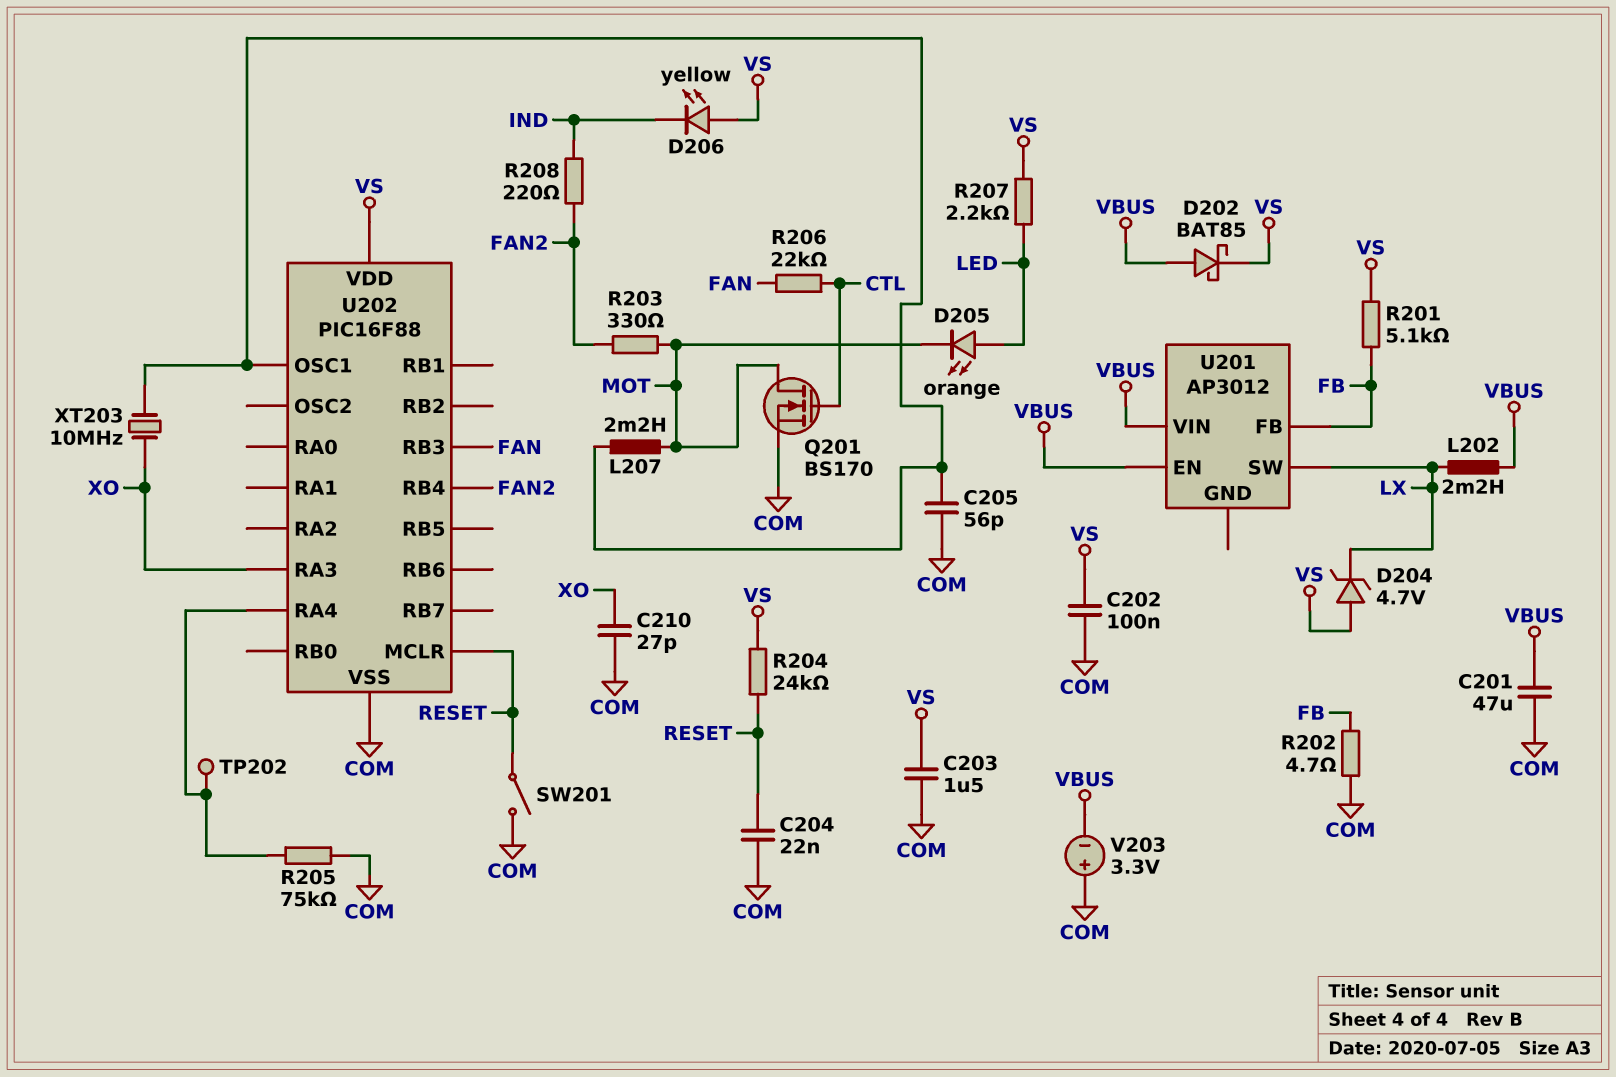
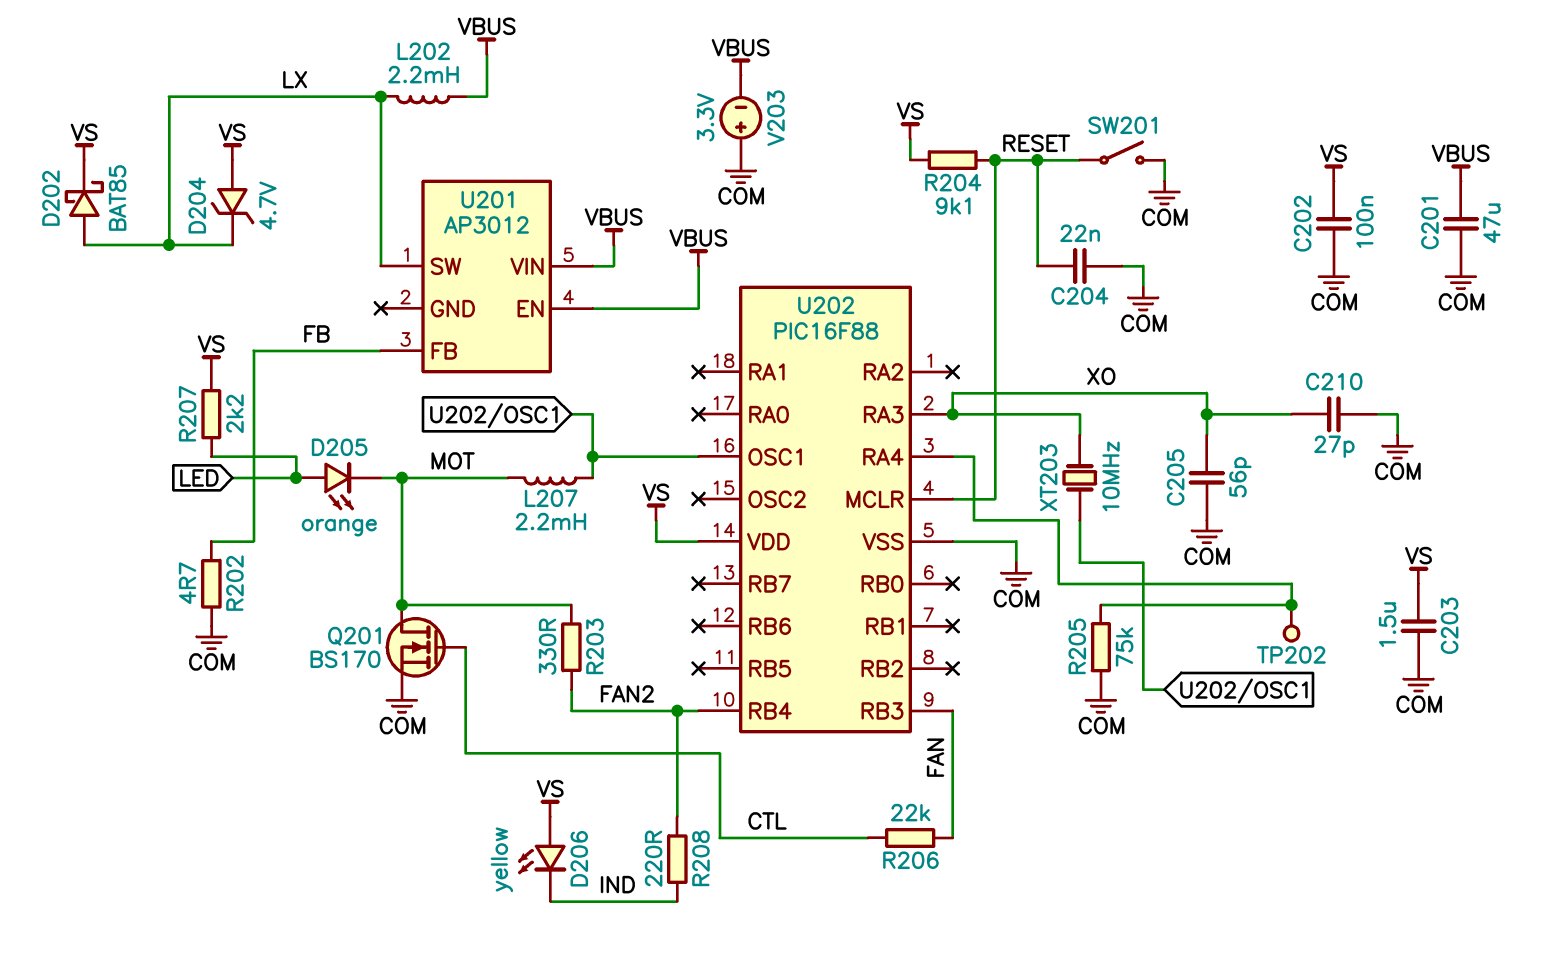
C205: 56pF (COM, U202/OSC1) -> 56pF (COM, XO)
D202: schottky BAT85 (A VBUS, K VS) -> schottky BAT85 (A LX, K VS)
R201: 5.1k (FB, VS) -> none
R204: 24k (RESET, VS) -> 9.1k (RESET, VS)

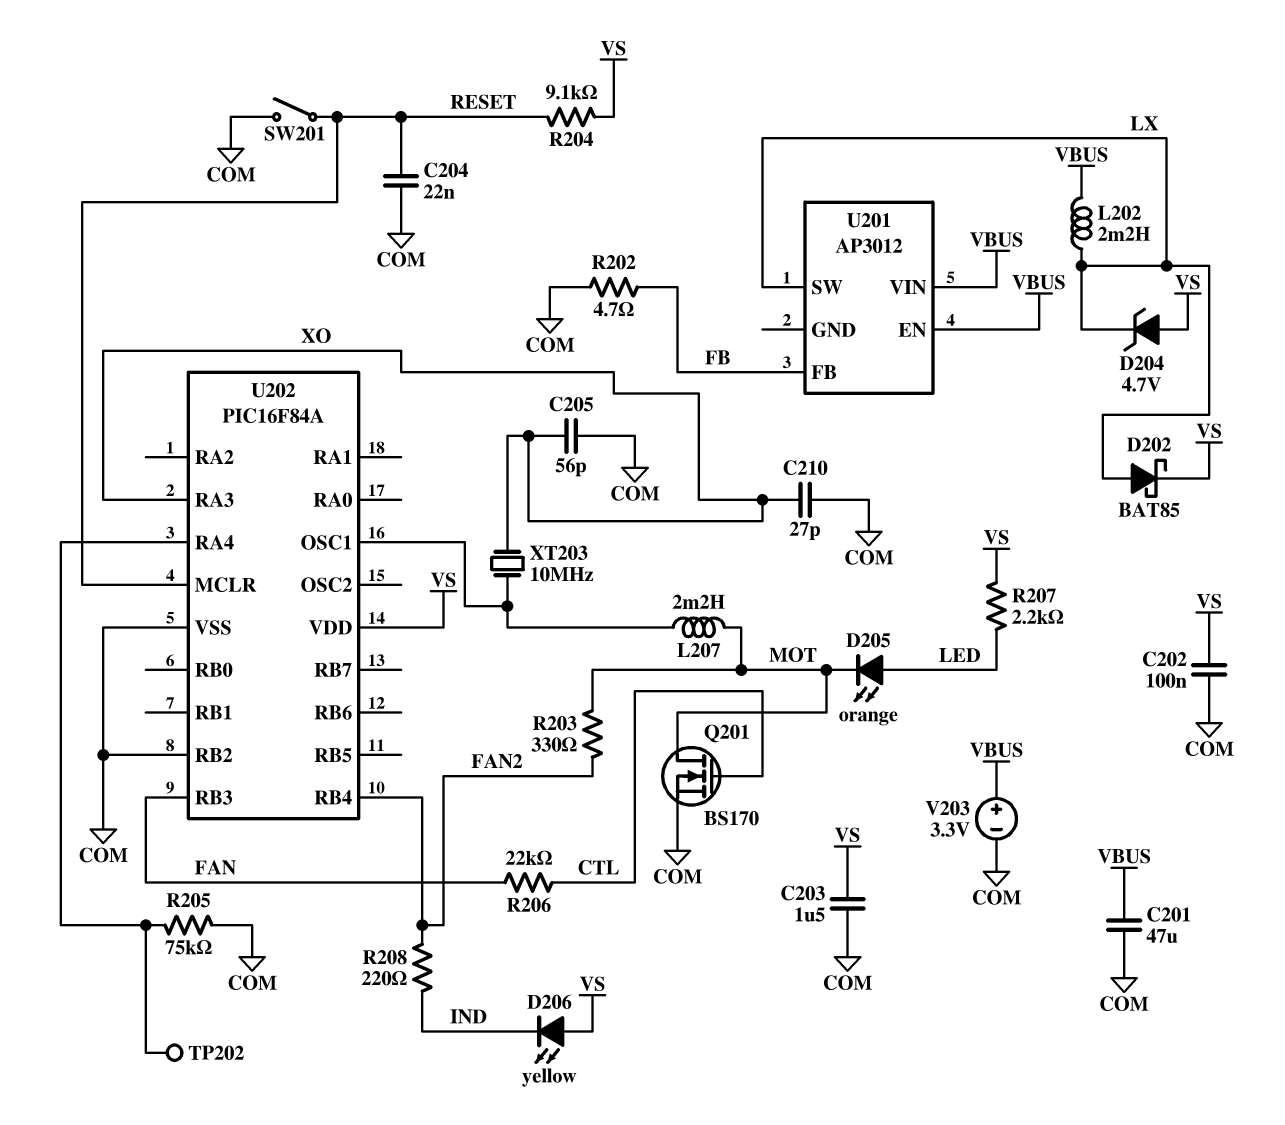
U202: PIC16F88 -> PIC16F84A
U202 pin RB2: none -> COM
V203: 3.3V (plus COM, minus VBUS) -> 3.3V (plus VBUS, minus COM)

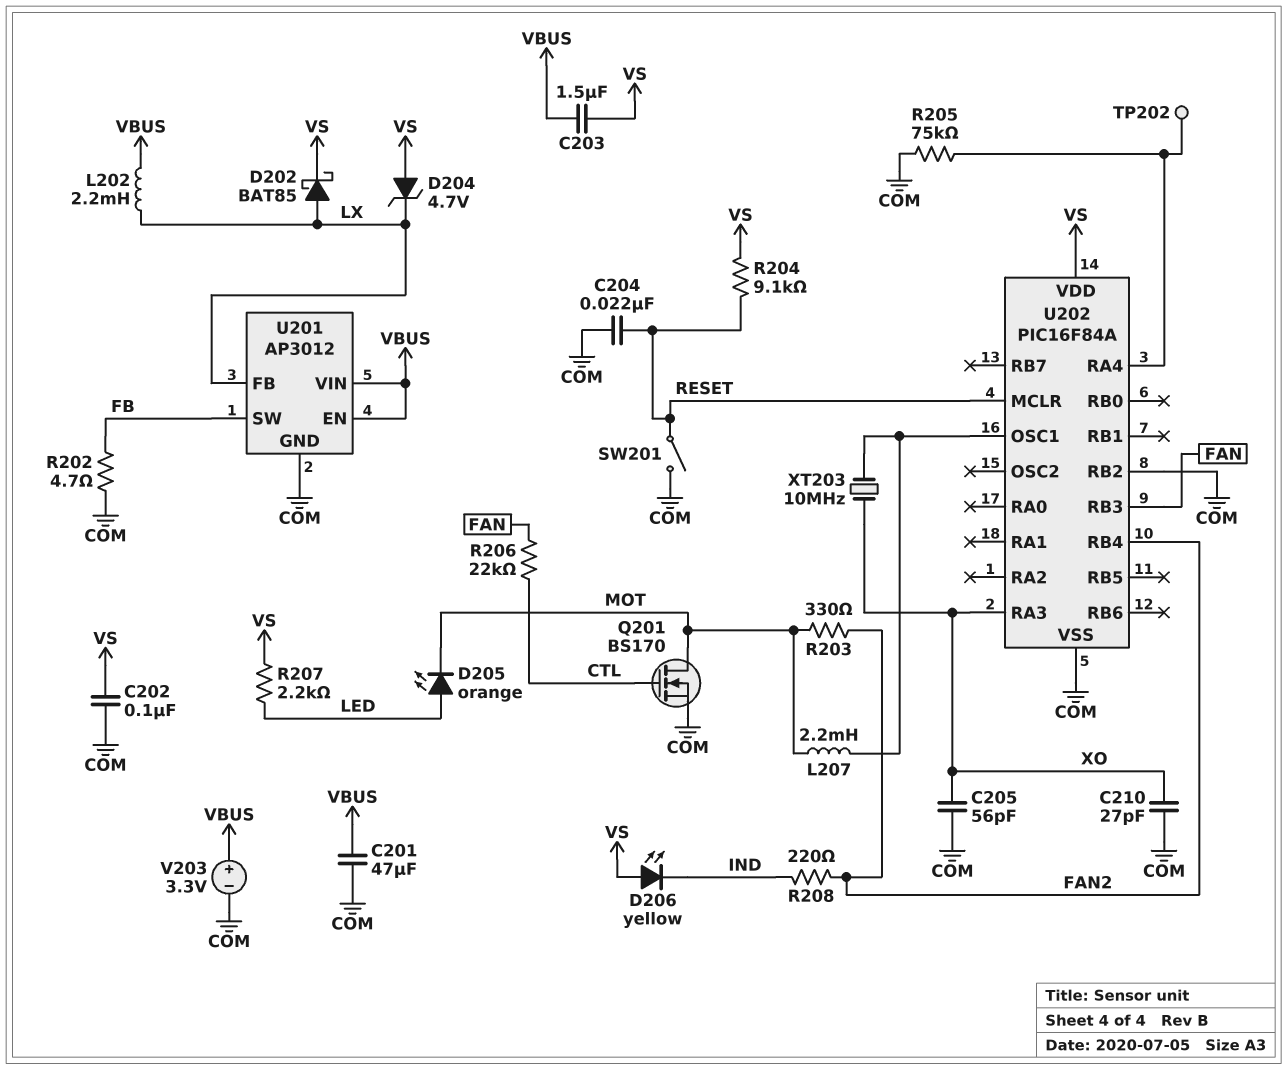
C203: 1.5uF (COM, VS) -> 1.5uF (VBUS, VS)
U201 pin FB: FB -> LX
U201 pin GND: none -> COM
U201 pin SW: LX -> FB

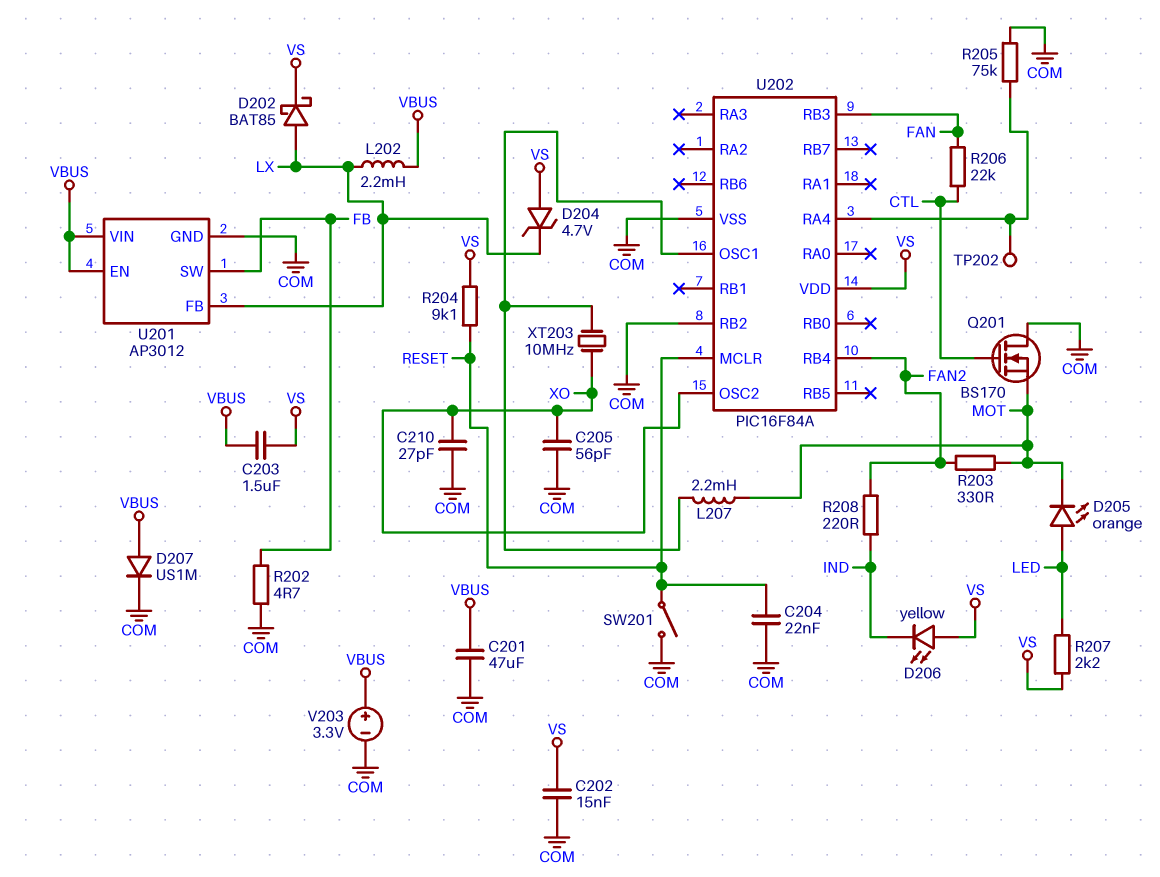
C202: 100nF (COM, VS) -> 15nF (COM, VS)
D207: none -> diode US1M (A VBUS, K COM)
Q201: NMOS BS170 (G CTL, D MOT, S COM) -> NMOS BS170 (G CTL, D COM, S MOT)
U202 pin OSC2: none -> XO
U202 pin RA3: XO -> none

